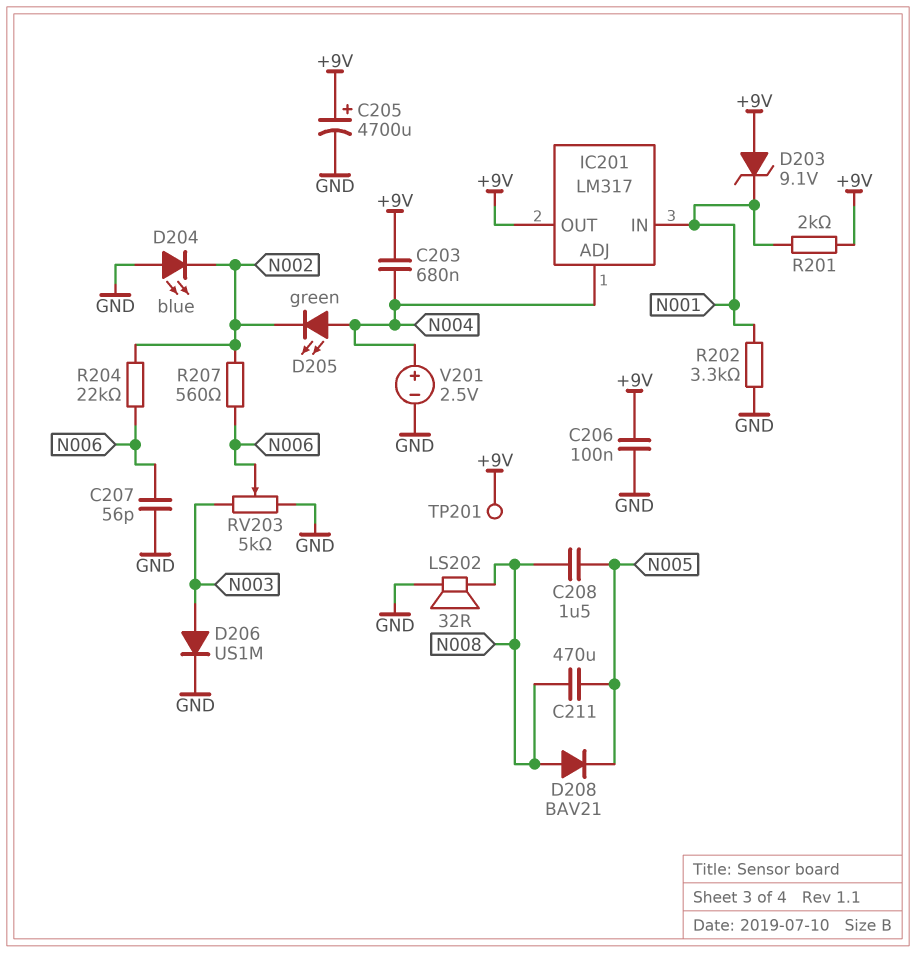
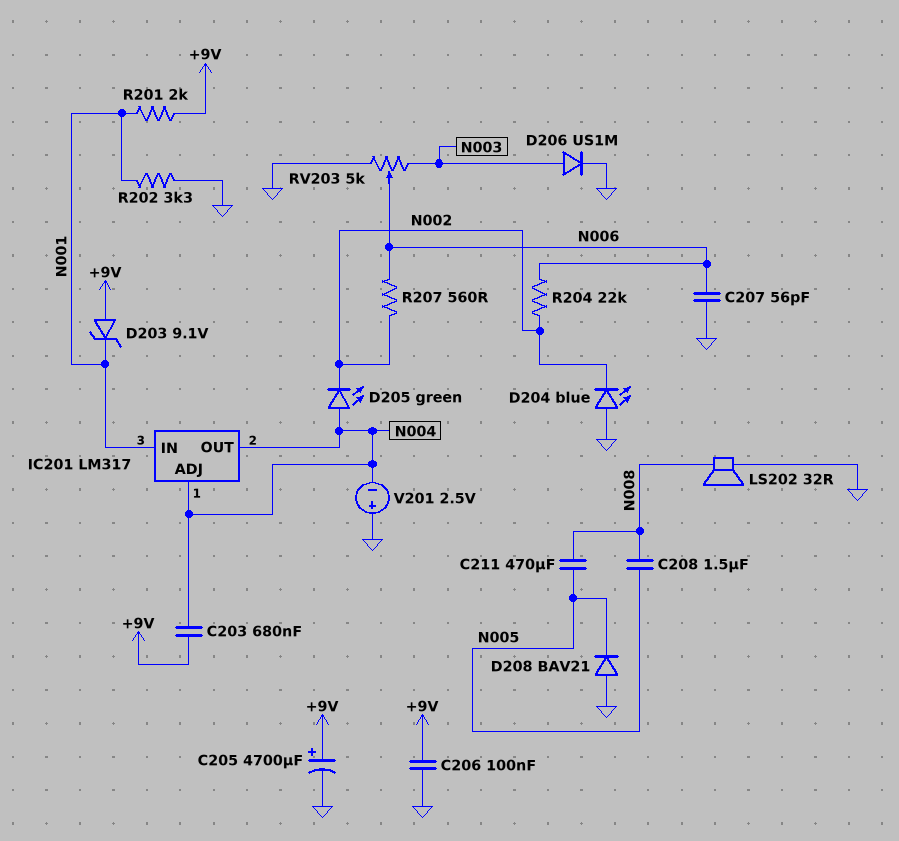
D208: diode BAV21 (A N008, K N005) -> diode BAV21 (A GND, K N005)
IC201 pin OUT: +9V -> N004
TP201: test point (+9V) -> none
V201: 2.5V (plus N004, minus GND) -> 2.5V (plus GND, minus N004)

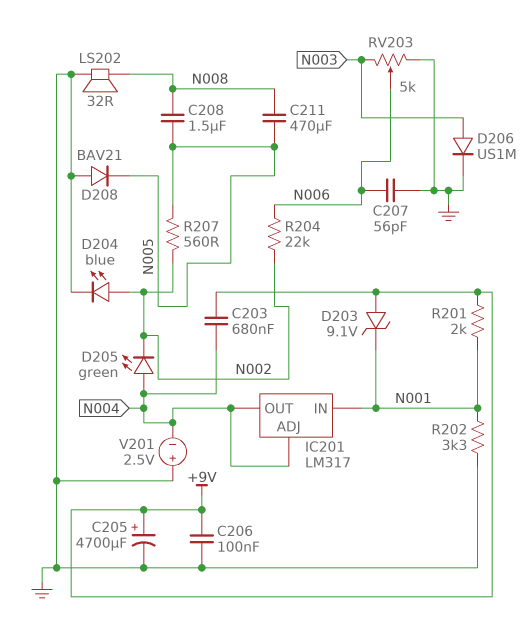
D204: LED blue (A GND, K N002) -> LED blue (A N002, K GND)
R207: 560 (N002, N006) -> 560 (N002, N005)

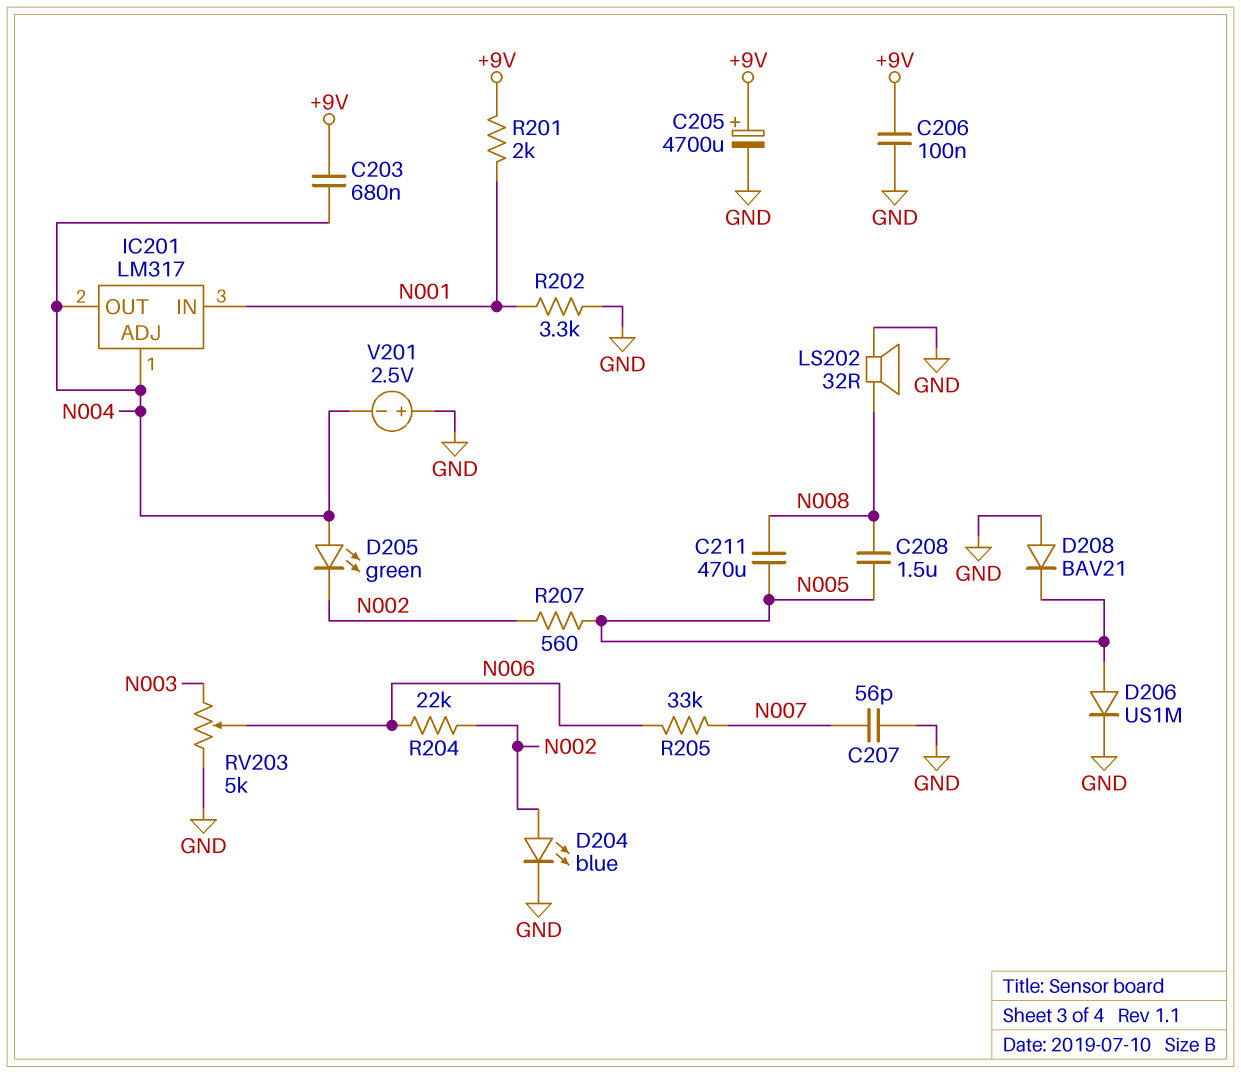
C207: 56pF (GND, N006) -> 56pF (GND, N007)
D203: zener 9.1V (A +9V, K N001) -> none
D206: diode US1M (A N003, K GND) -> diode US1M (A N005, K GND)
R205: none -> 33k (N006, N007)

